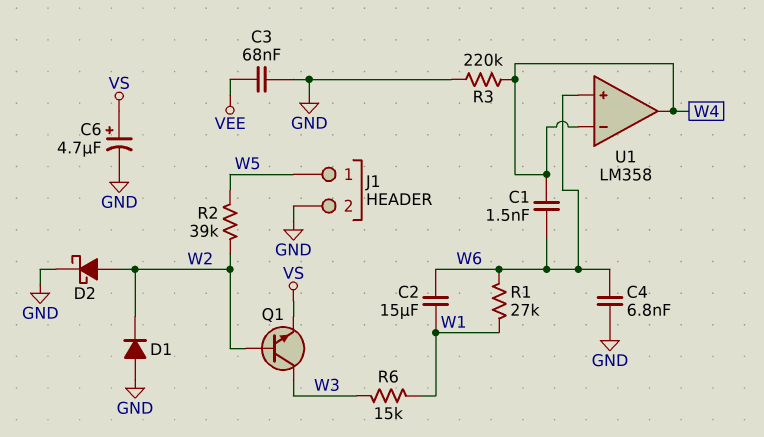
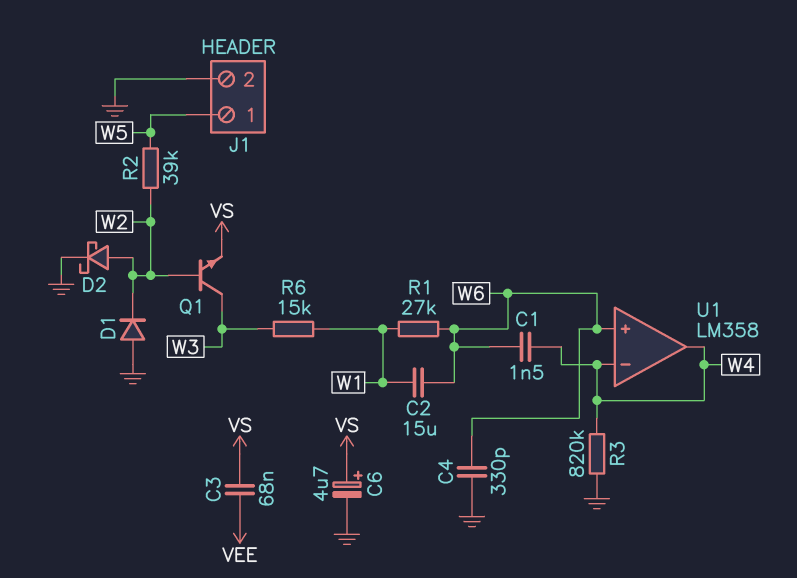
C3: 68nF (GND, VEE) -> 68nF (VEE, VS)
C4: 6.8nF (GND, W6) -> 330pF (GND, W6)
R3: 220k (GND, W4) -> 820k (GND, W4)

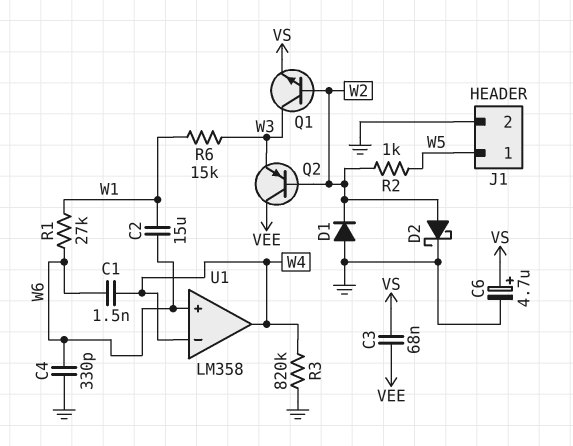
Q2: none -> PNP (B W2, C VEE, E W3)
R2: 39k (W2, W5) -> 1k (W2, W5)

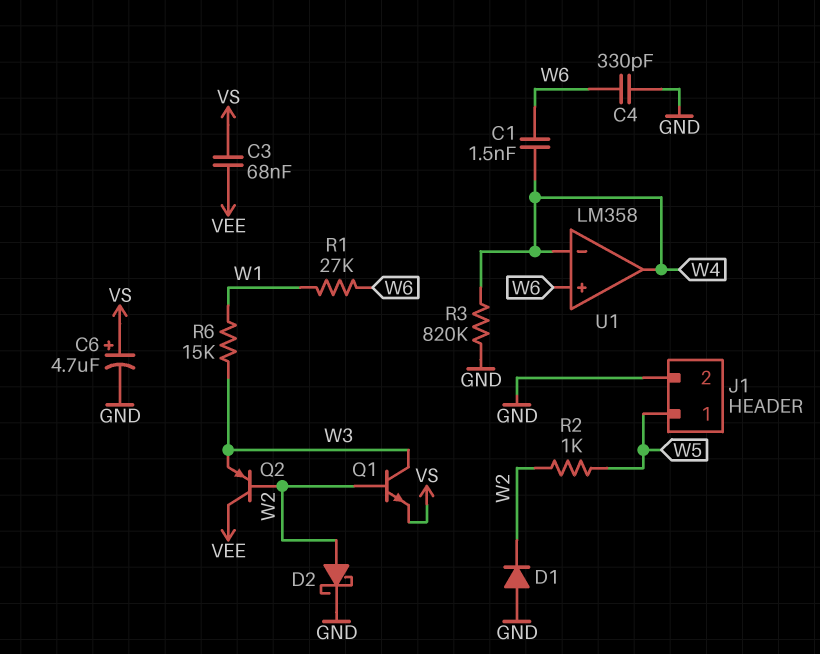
C2: 15uF (W1, W6) -> none

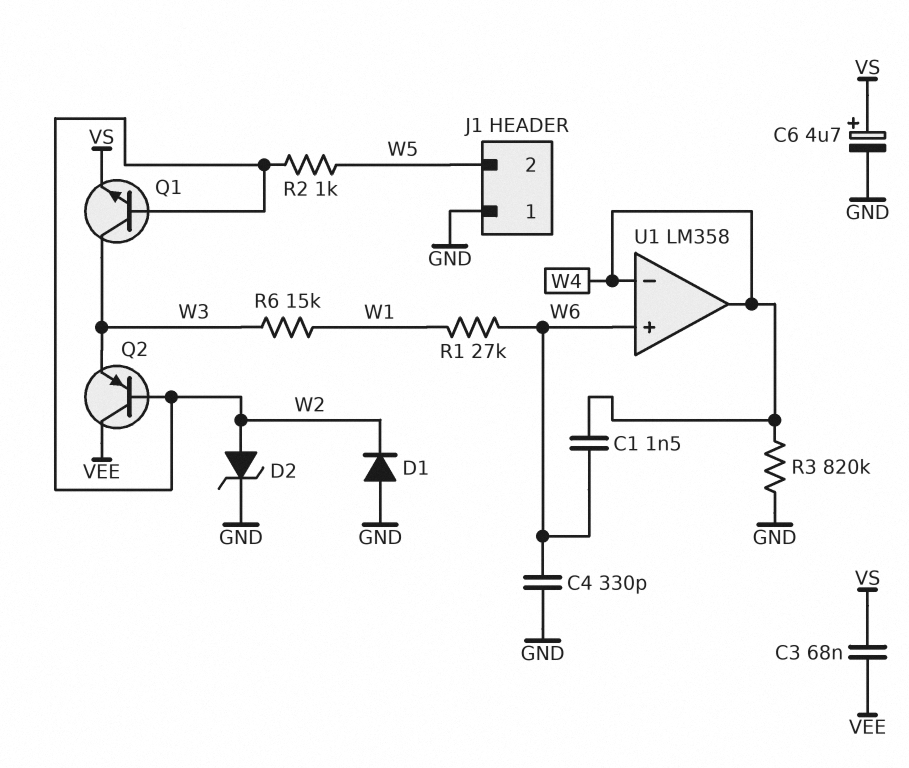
D2: schottky (A W2, K GND) -> zener (A W2, K GND)
J1 pin 1: W5 -> GND
J1 pin 2: GND -> W5

